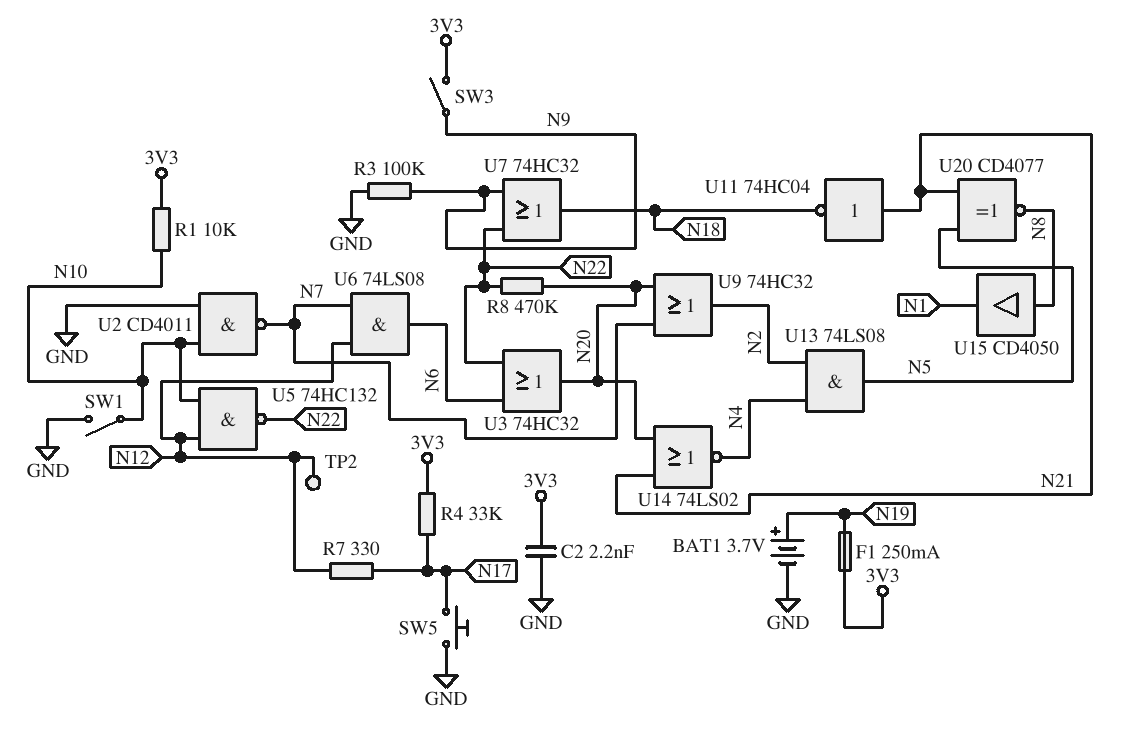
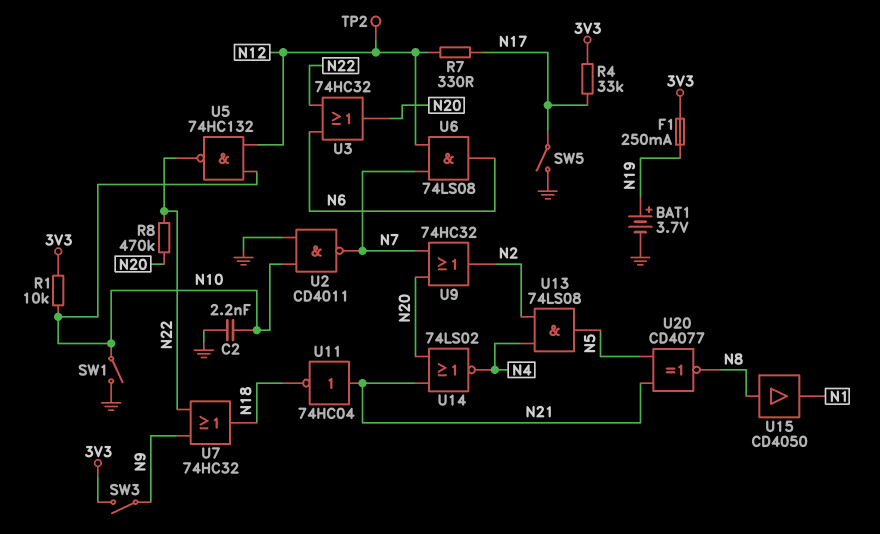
C2: 2.2nF (3V3, GND) -> 2.2nF (GND, N10)
R3: 100k (GND, N9) -> none
SW5: button (GND, N17) -> switch (GND, N17)

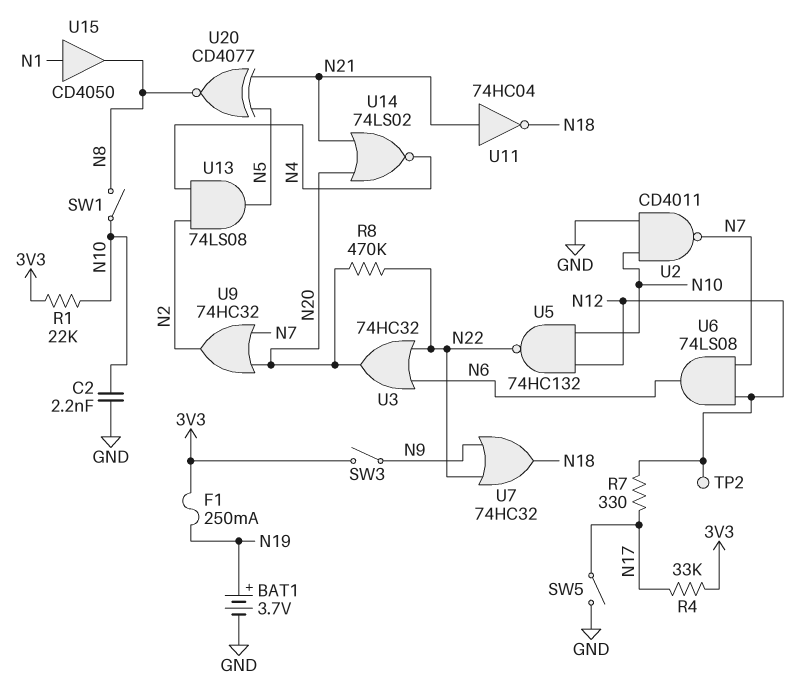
R1: 10k (3V3, N10) -> 22k (3V3, N10)
SW1: switch (GND, N10) -> switch (N8, N10)
U15: buffer CD4050 (in N8, out N1) -> buffer CD4050 (in N1, out N8)

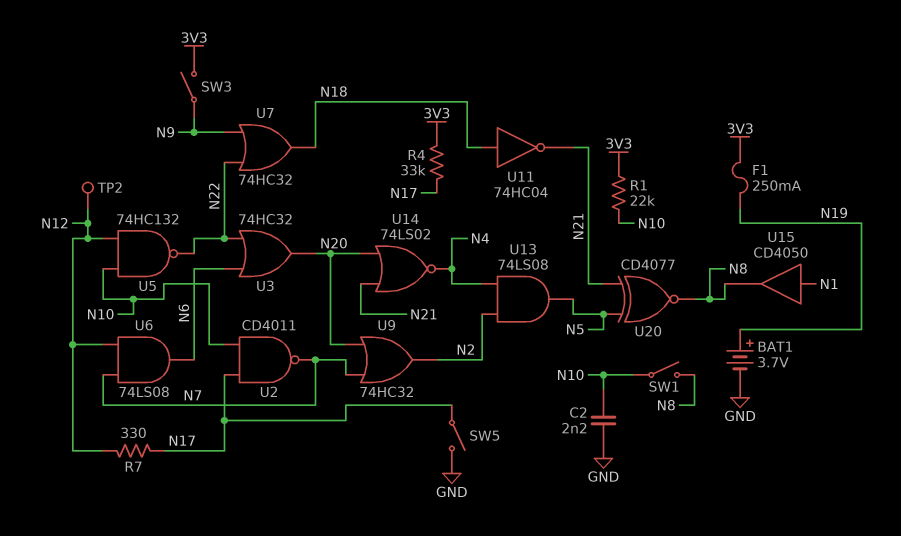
R8: 470k (N20, N22) -> none
U2: NAND CD4011 (in GND, in N10, out N7) -> NAND CD4011 (in N10, in N17, out N7)
U11: NOT 74HC04 (in N21, out N18) -> NOT 74HC04 (in N18, out N21)

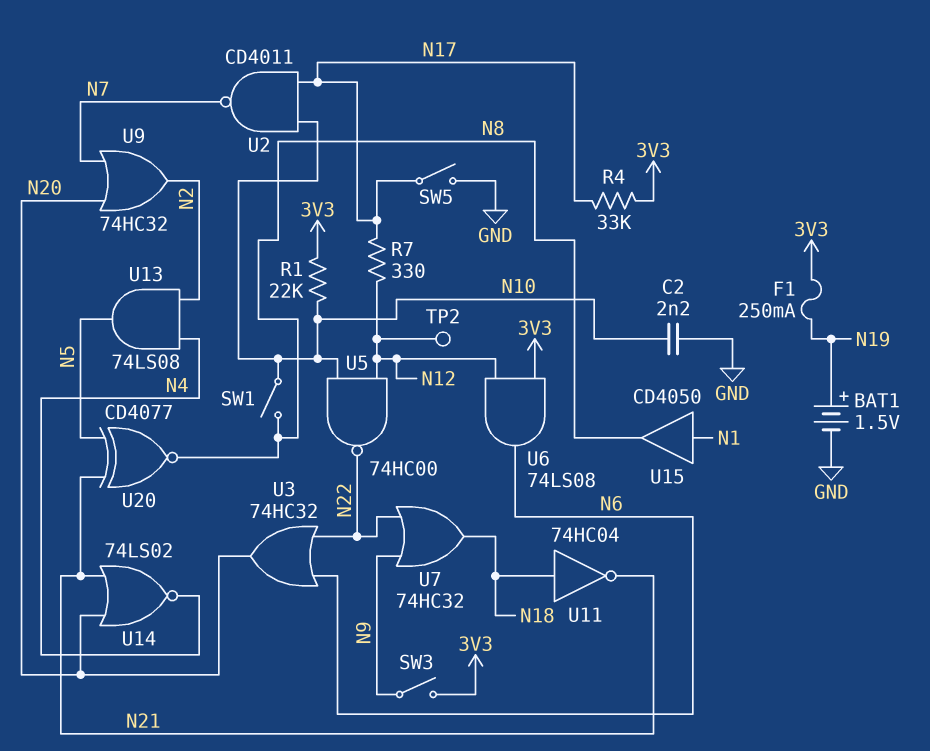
BAT1: 3.7V (plus N19, minus GND) -> 1.5V (plus N19, minus GND)
U5: NAND 74HC132 (in N10, in N12, out N22) -> NAND 74HC00 (in N10, in N12, out N22)
U6: AND 74LS08 (in N7, in N12, out N6) -> AND 74LS08 (in 3V3, in N12, out N6)

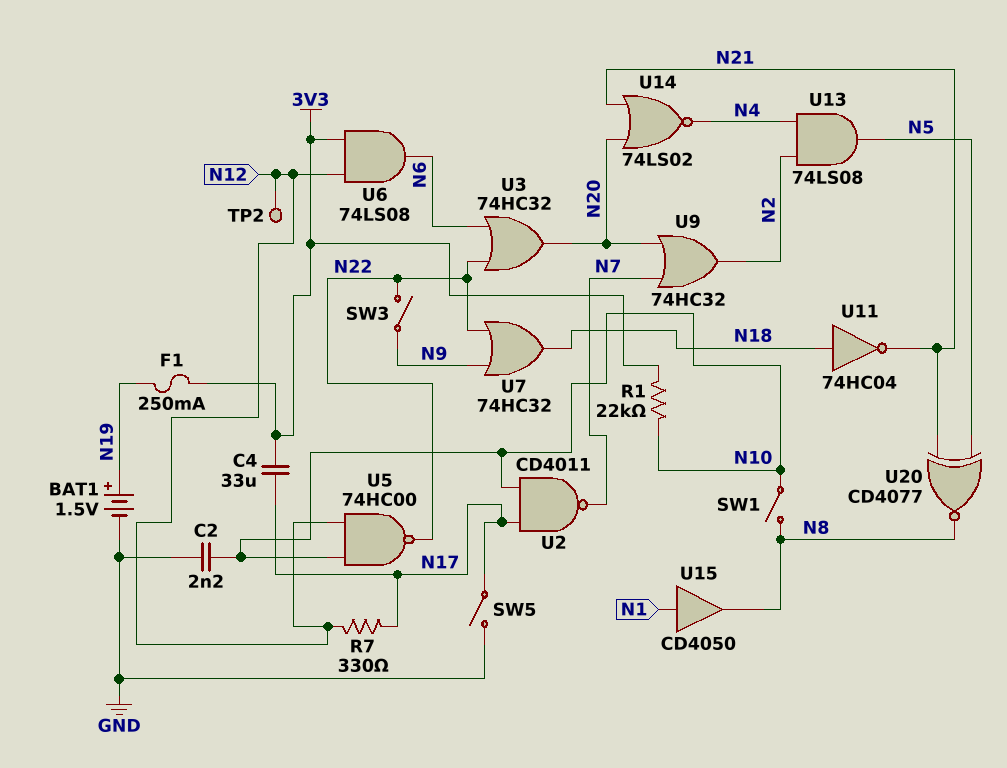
C4: none -> 33uF (3V3, N17)
R4: 33k (3V3, N17) -> none
SW3: switch (3V3, N9) -> switch (N9, N22)

